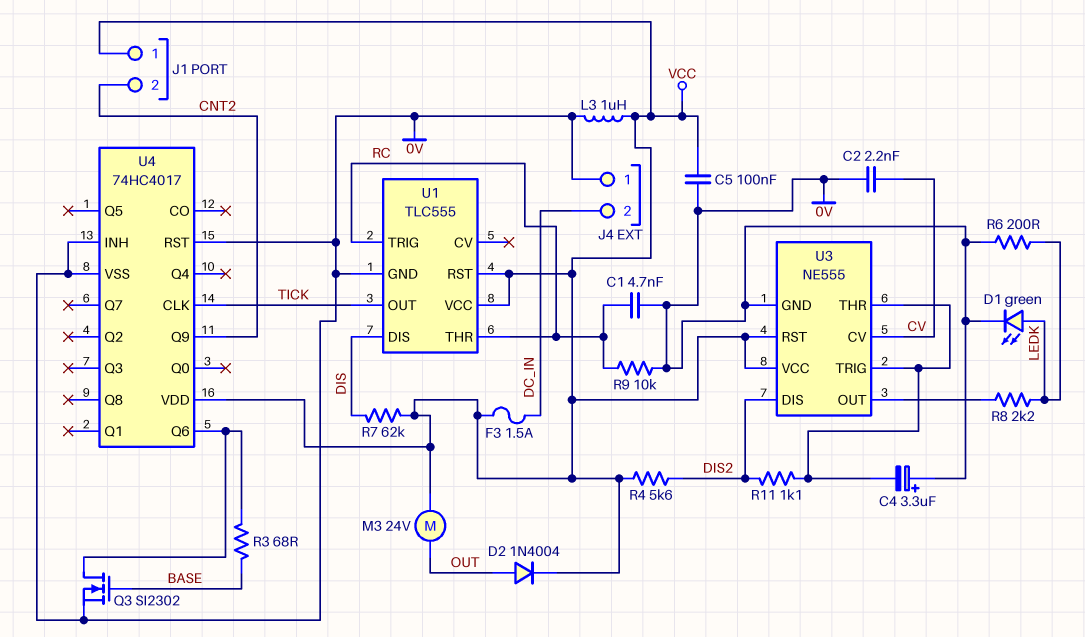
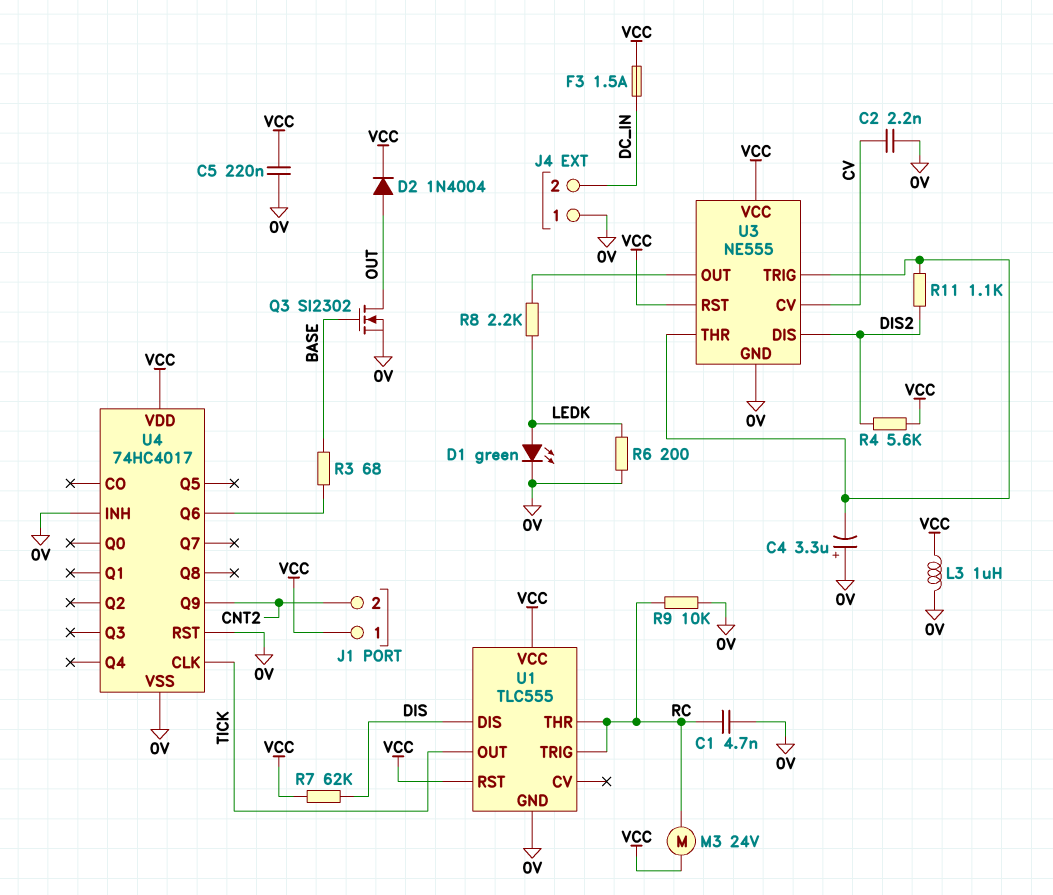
C5: 100nF (0V, VCC) -> 220nF (0V, VCC)
M3: motor 24V (OUT, VCC) -> motor 24V (RC, VCC)
Q3: NMOS SI2302 (G BASE, D U4/Q6, S 0V) -> NMOS SI2302 (G BASE, D OUT, S 0V)

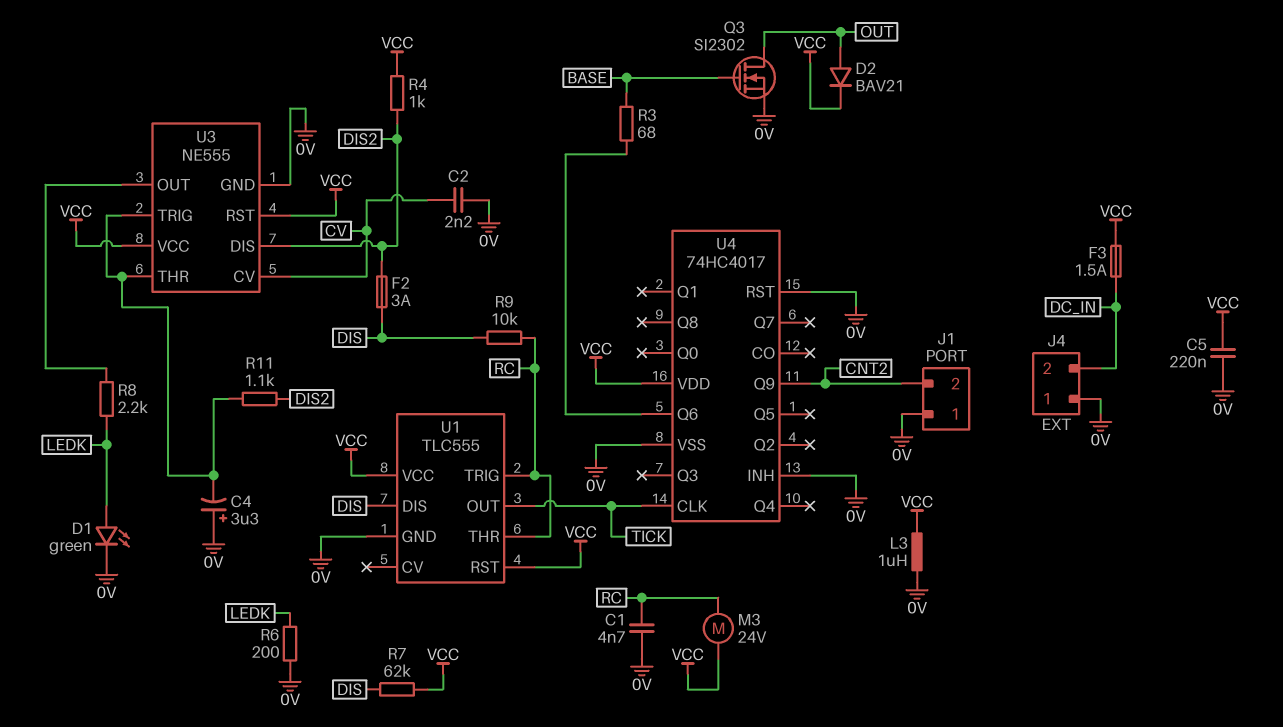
D2: diode 1N4004 (A OUT, K VCC) -> diode BAV21 (A OUT, K VCC)
F2: none -> 3A (DIS, DIS2)
J1 pin 1: VCC -> 0V
R4: 5.6k (DIS2, VCC) -> 1k (DIS2, VCC)
R9: 10k (0V, RC) -> 10k (DIS, RC)

